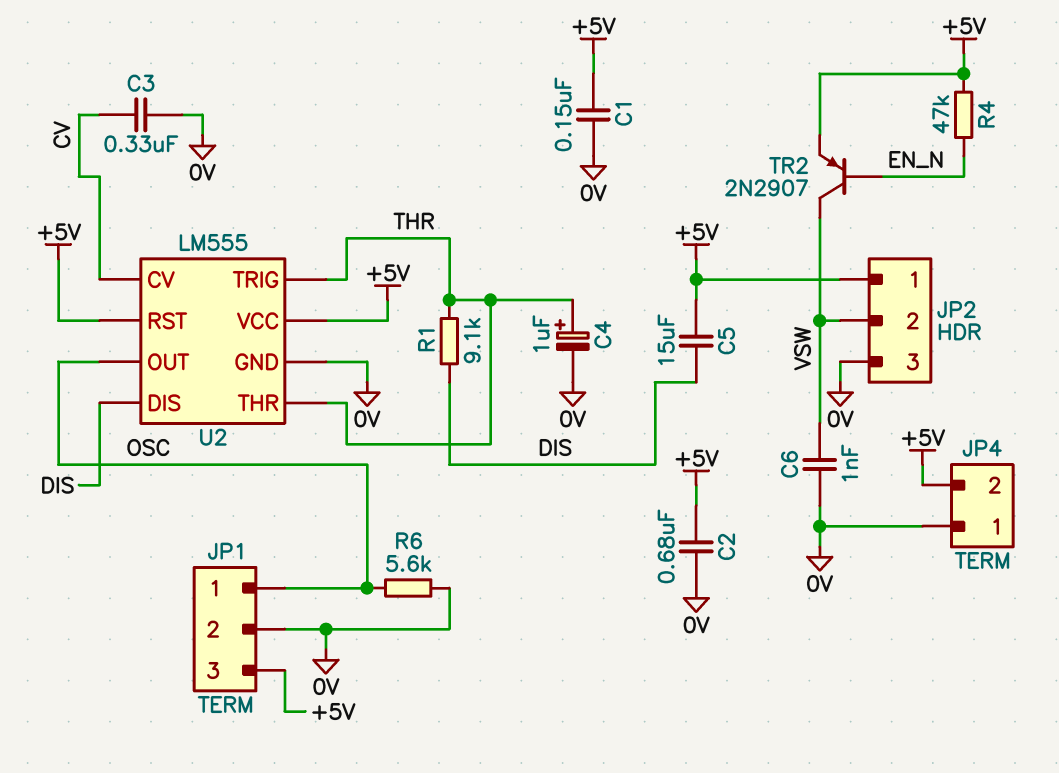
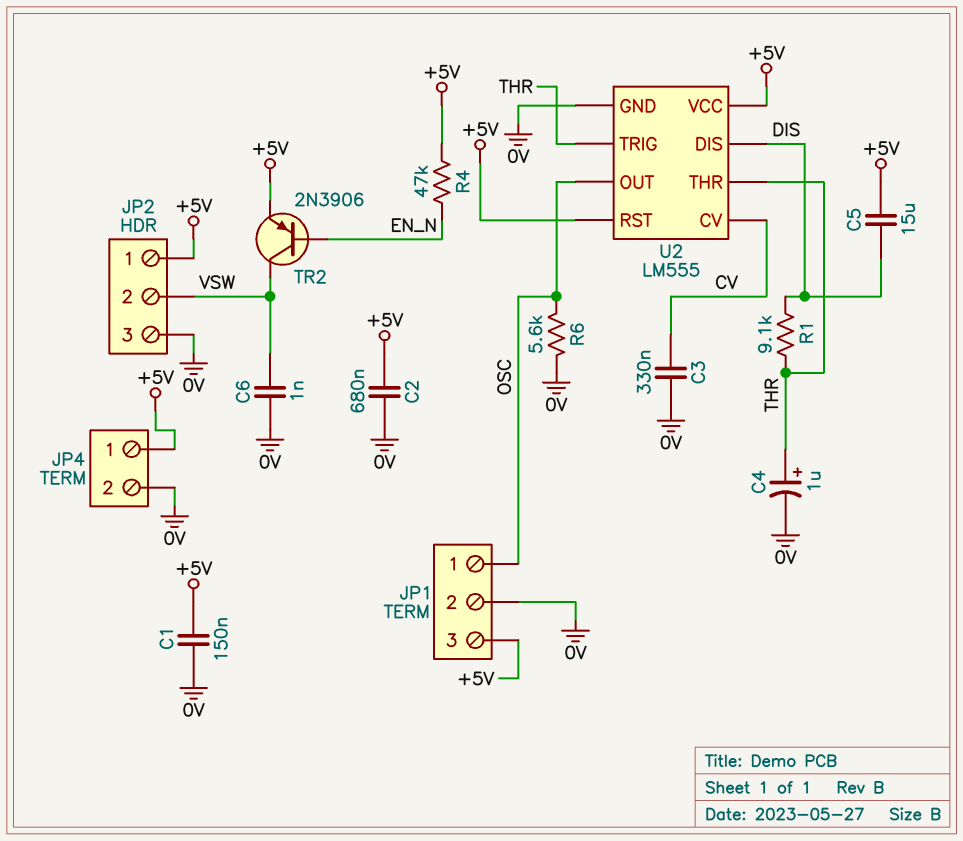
JP4 pin 1: 0V -> +5V
JP4 pin 2: +5V -> 0V
TR2: PNP 2N2907 (B EN_N, C VSW, E +5V) -> PNP 2N3906 (B EN_N, C VSW, E +5V)

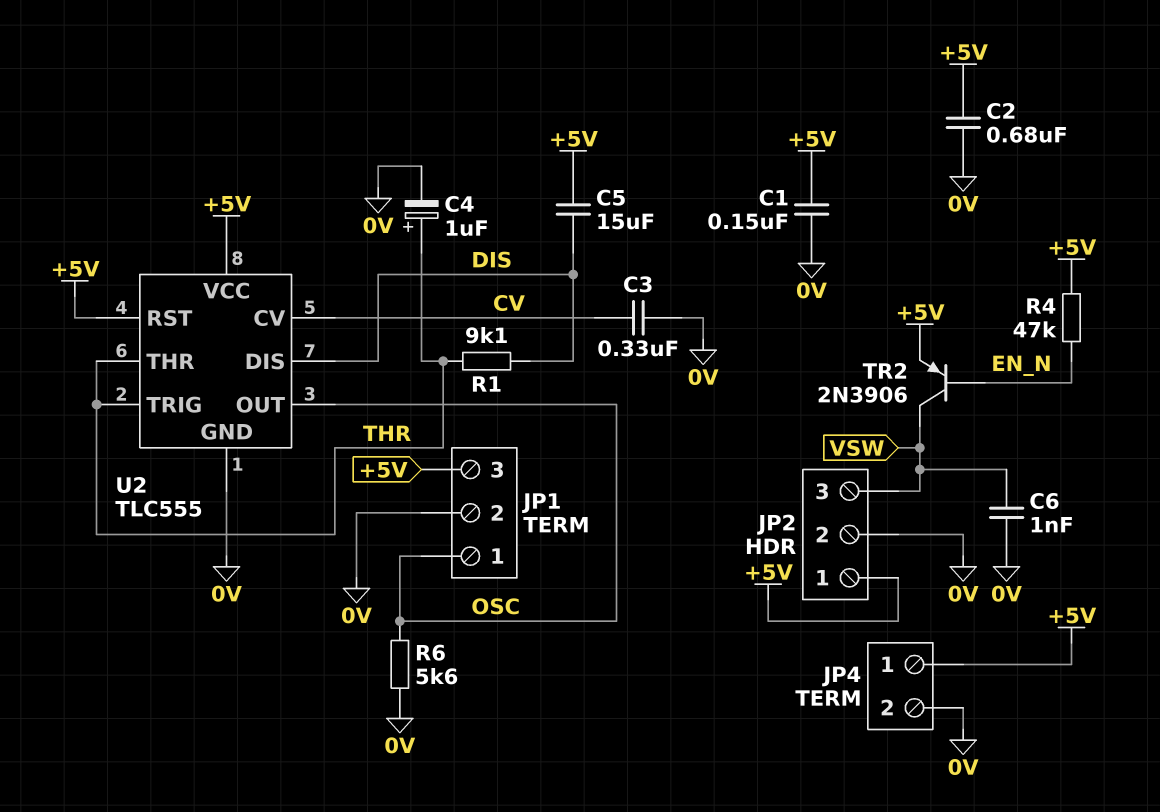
JP2 pin 2: VSW -> 0V
JP2 pin 3: 0V -> VSW
U2: LM555 -> TLC555

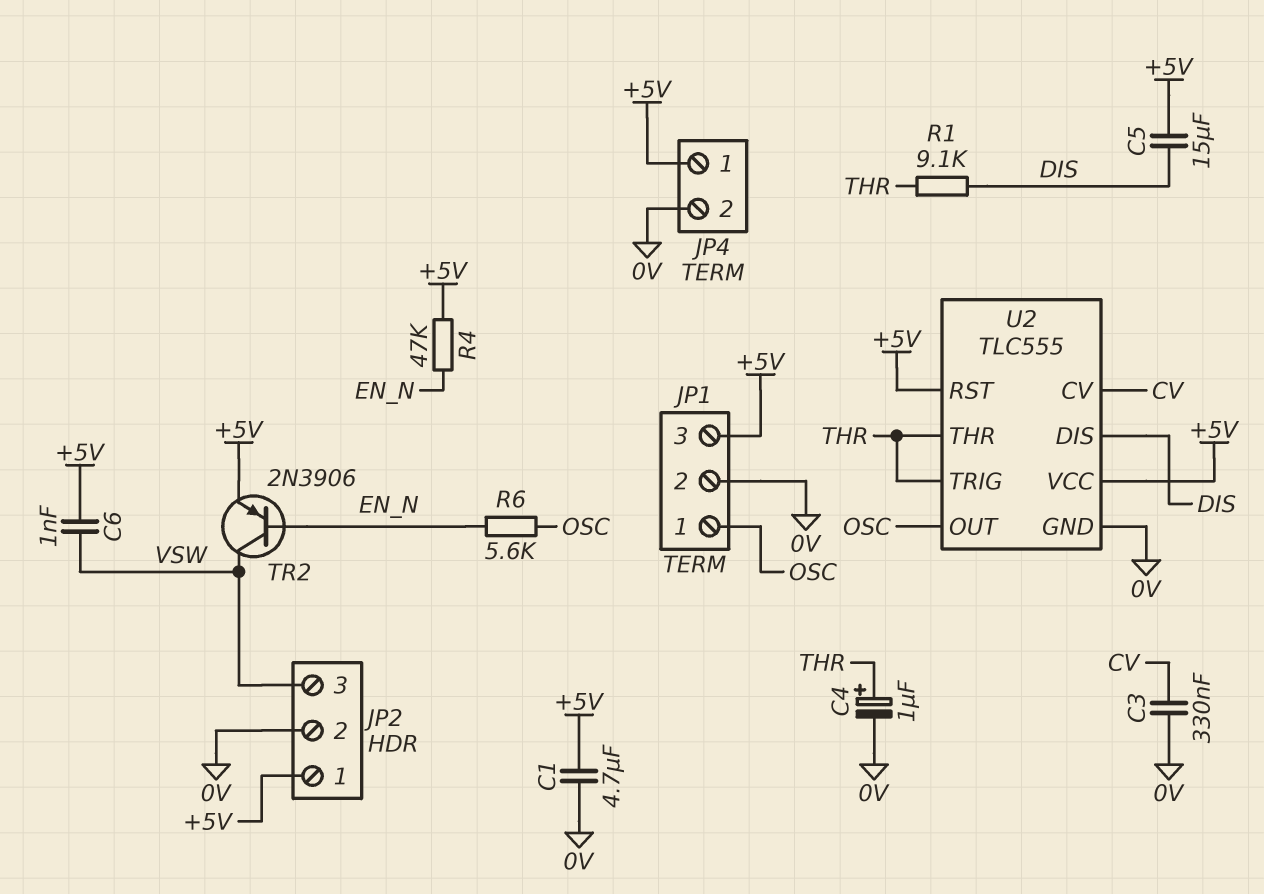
C1: 150nF (+5V, 0V) -> 4.7uF (+5V, 0V)
C2: 680nF (+5V, 0V) -> none
C6: 1nF (0V, VSW) -> 1nF (+5V, VSW)
R6: 5.6k (0V, OSC) -> 5.6k (EN_N, OSC)

